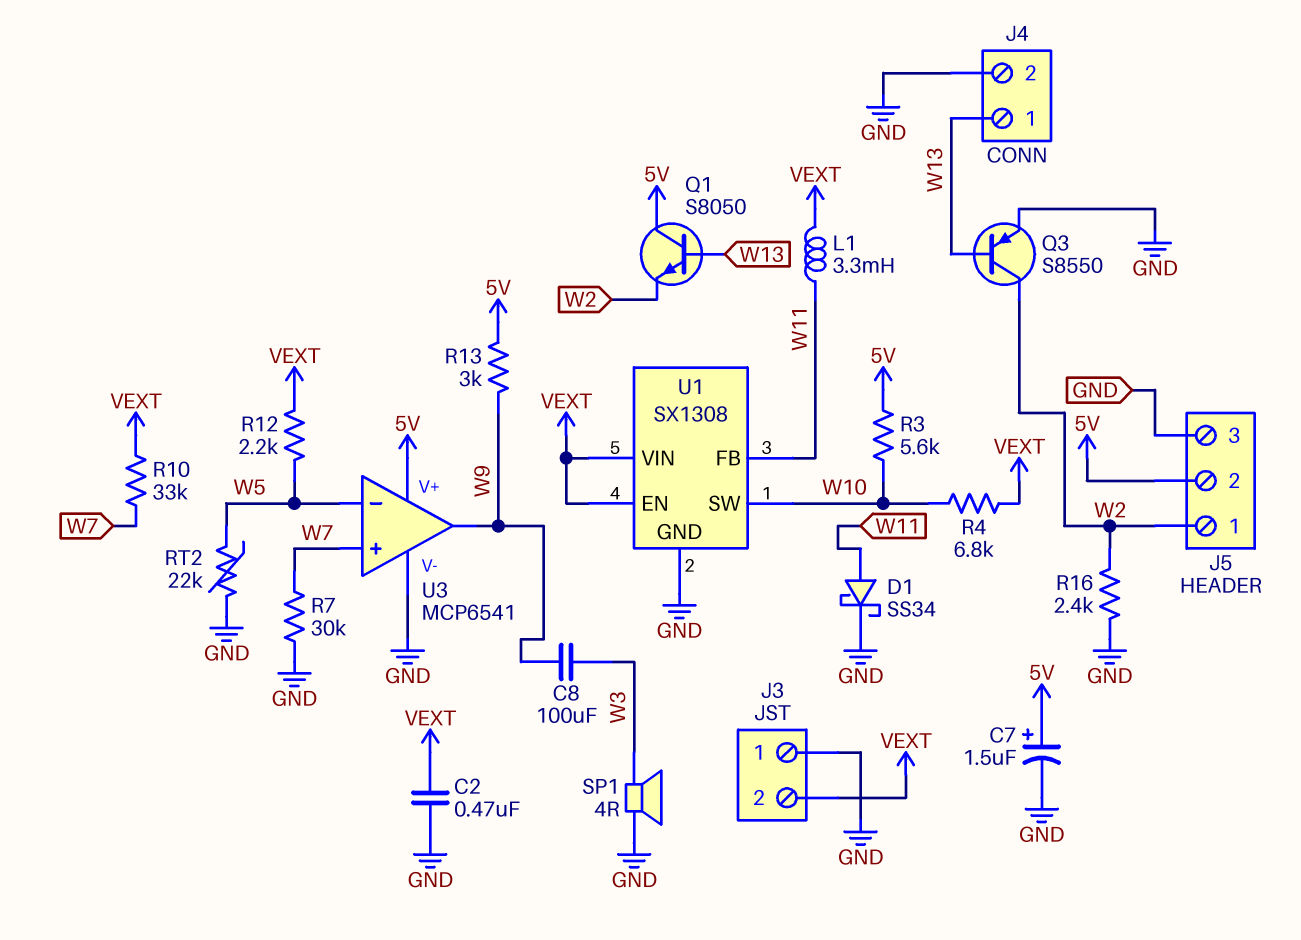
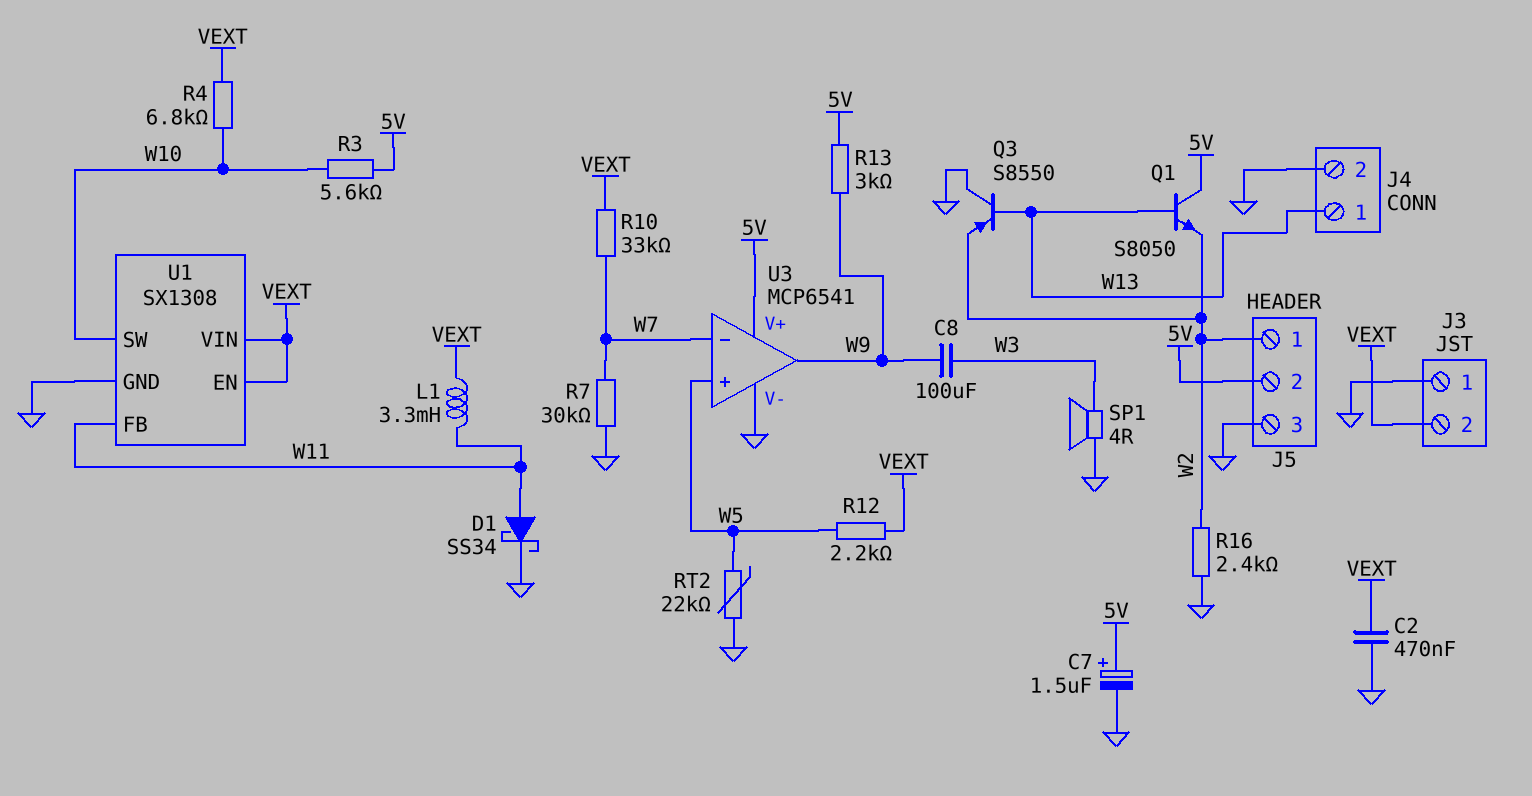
Q3: PNP S8550 (B W13, C W2, E GND) -> PNP S8550 (B W13, C GND, E W2)
U3 pin in+: W7 -> W5
U3 pin in-: W5 -> W7

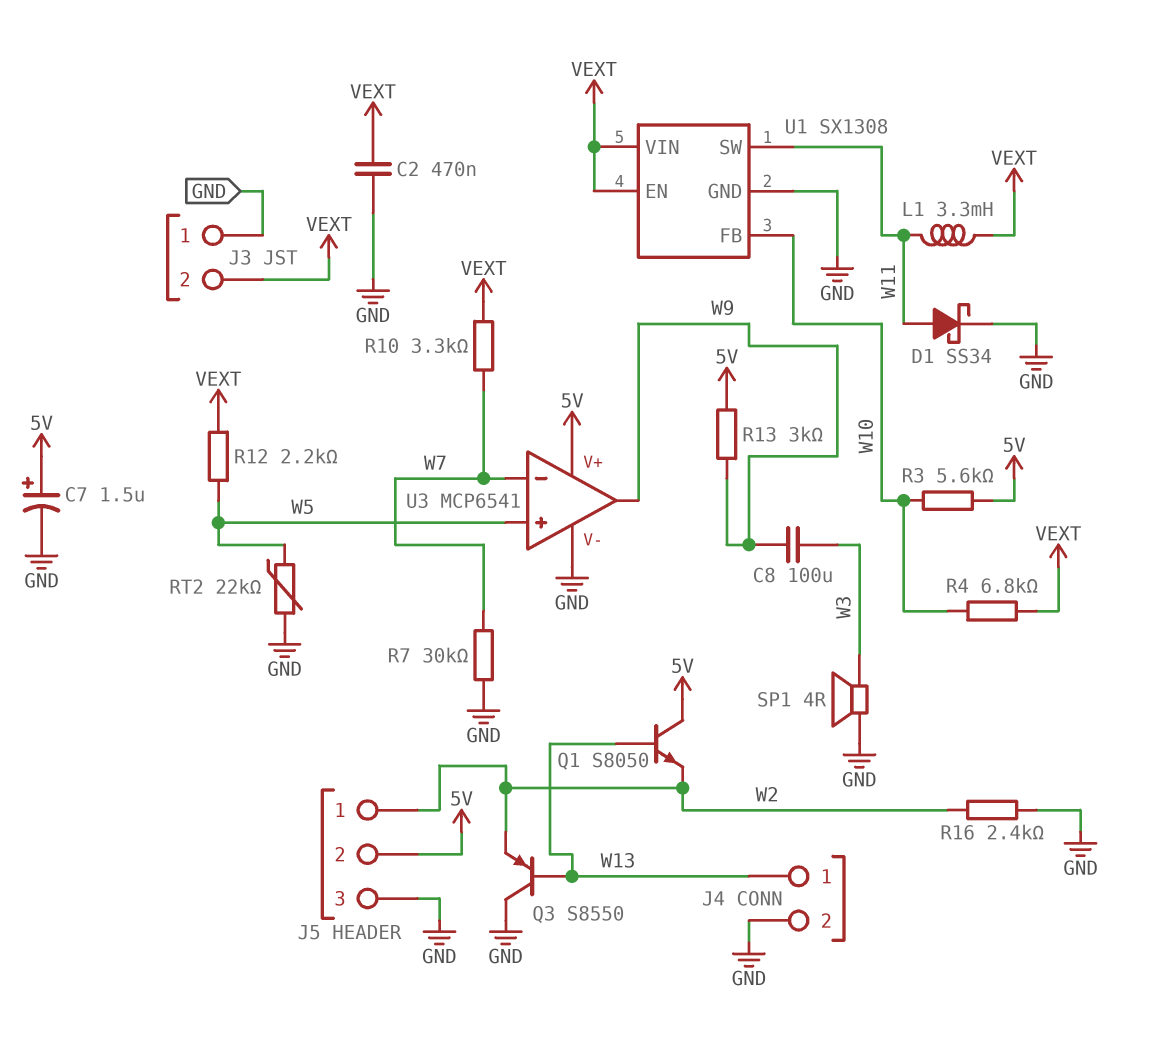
R10: 33k (VEXT, W7) -> 3.3k (VEXT, W7)
U1 pin FB: W11 -> W10
U1 pin SW: W10 -> W11

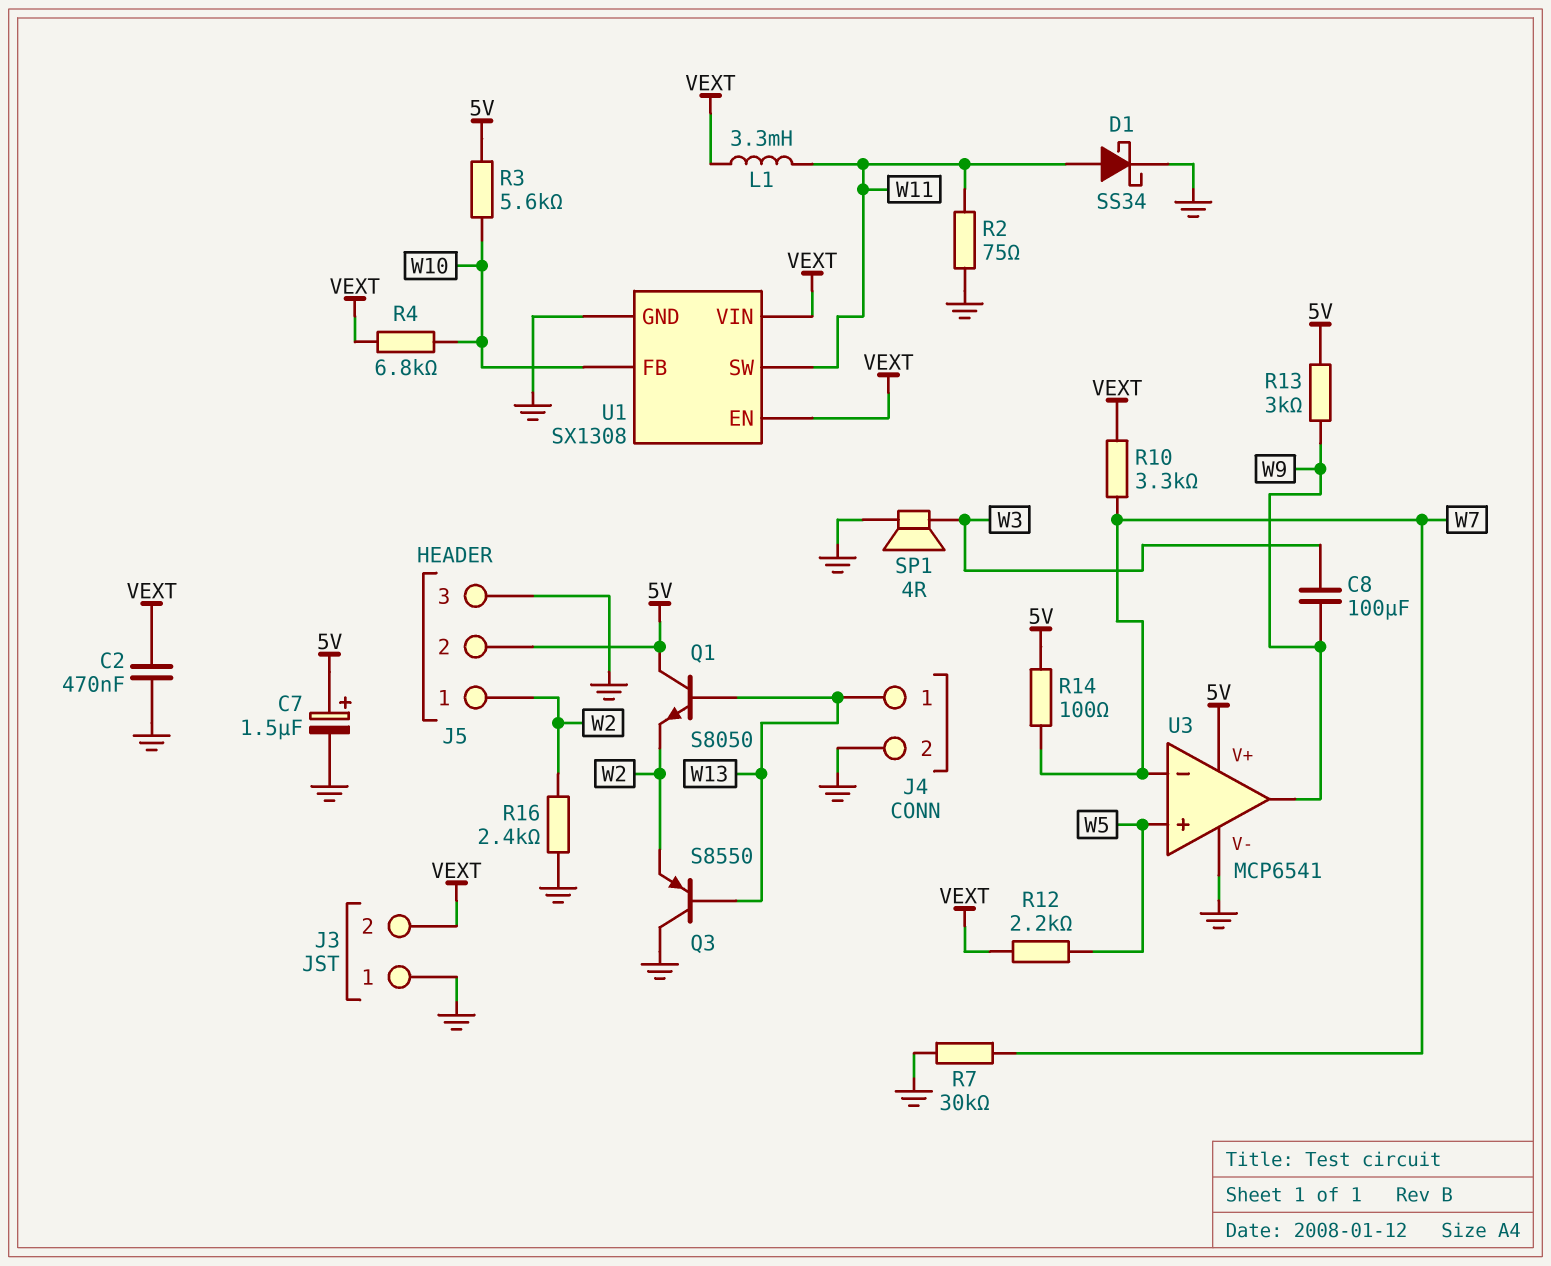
R2: none -> 75 (GND, W11)
R14: none -> 100 (5V, W7)
RT2: 22k (GND, W5) -> none

